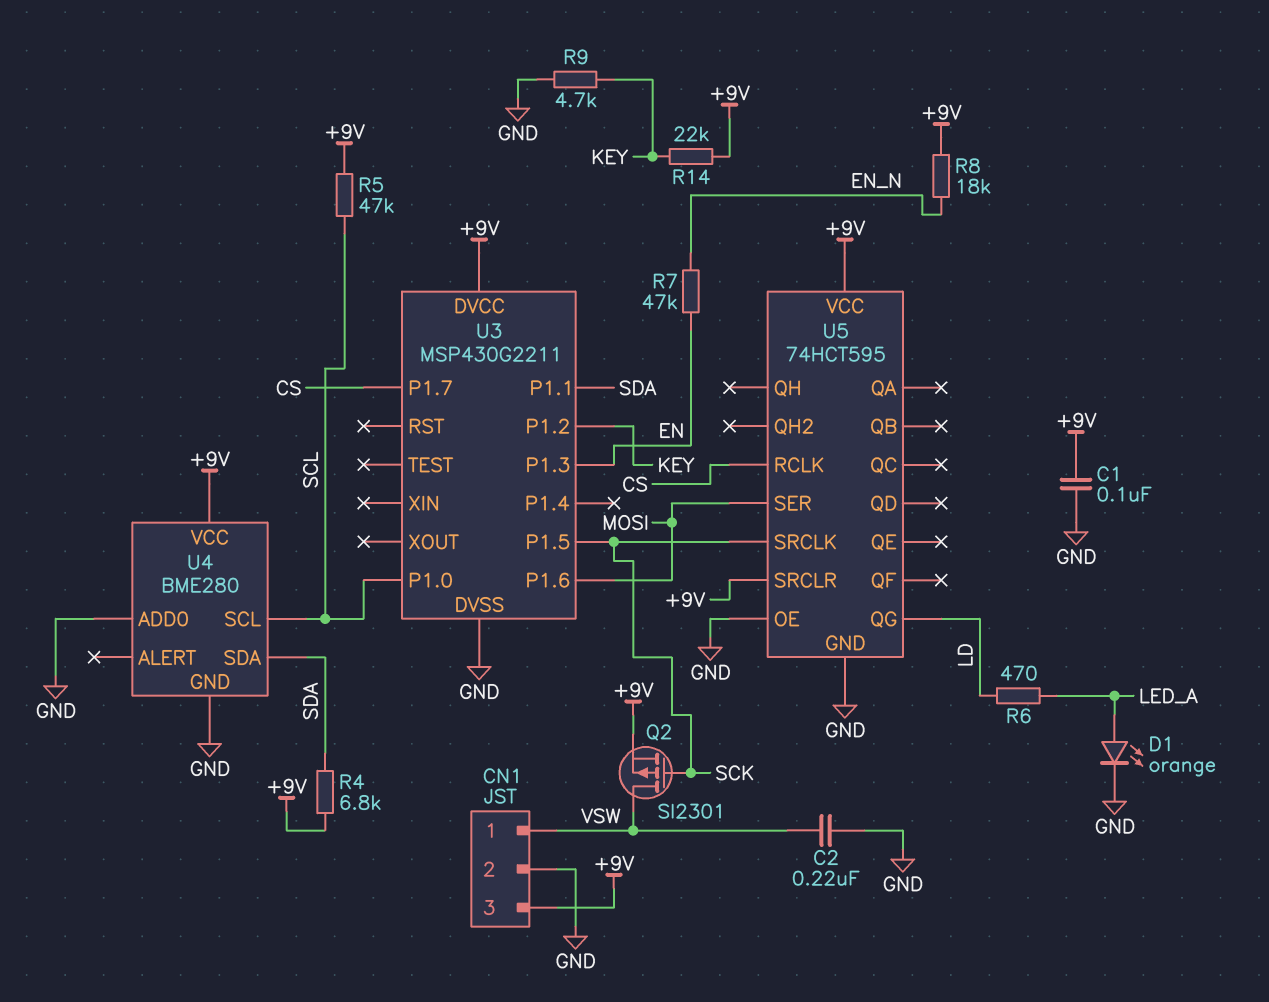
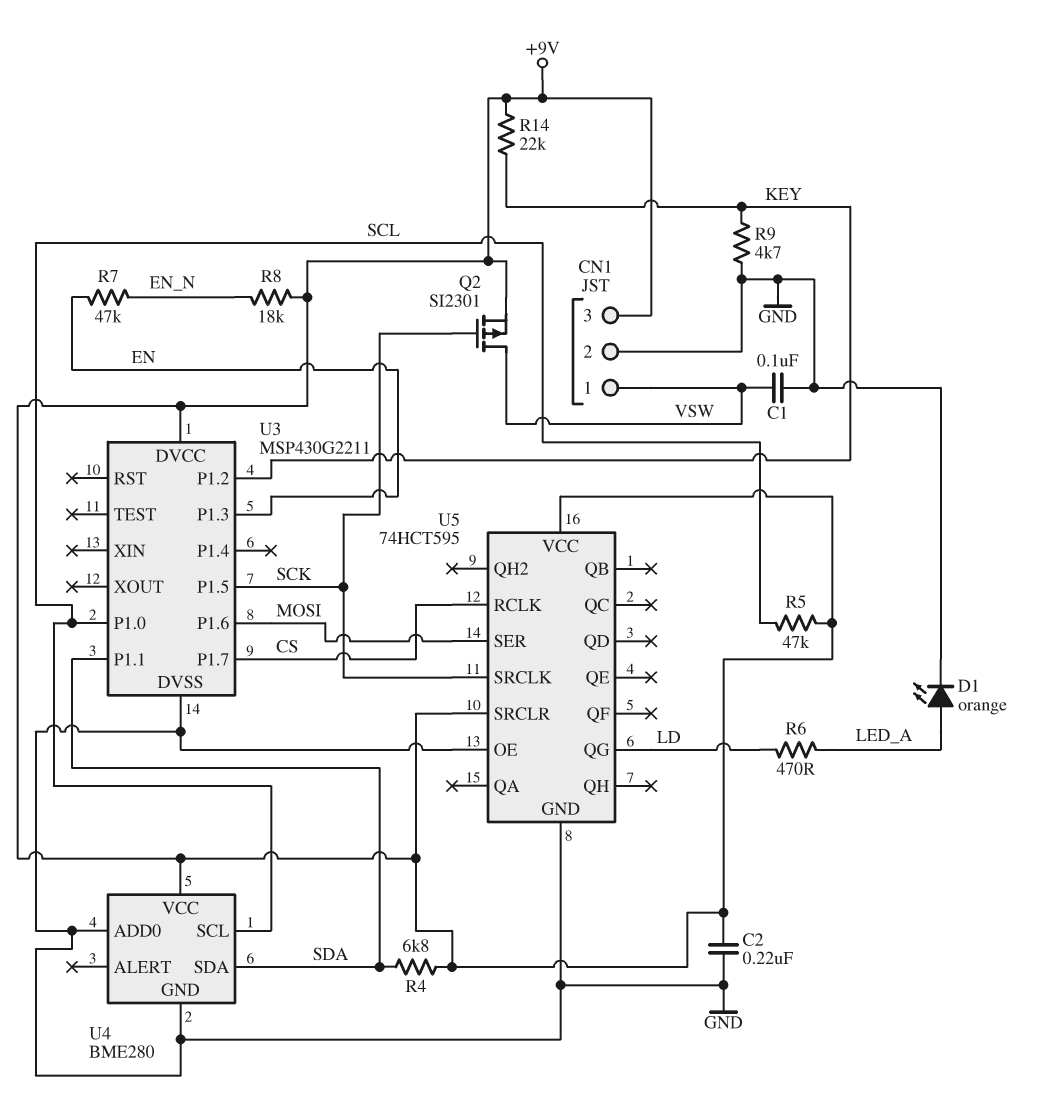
C1: 100nF (+9V, GND) -> 100nF (GND, VSW)
C2: 220nF (GND, VSW) -> 220nF (+9V, GND)

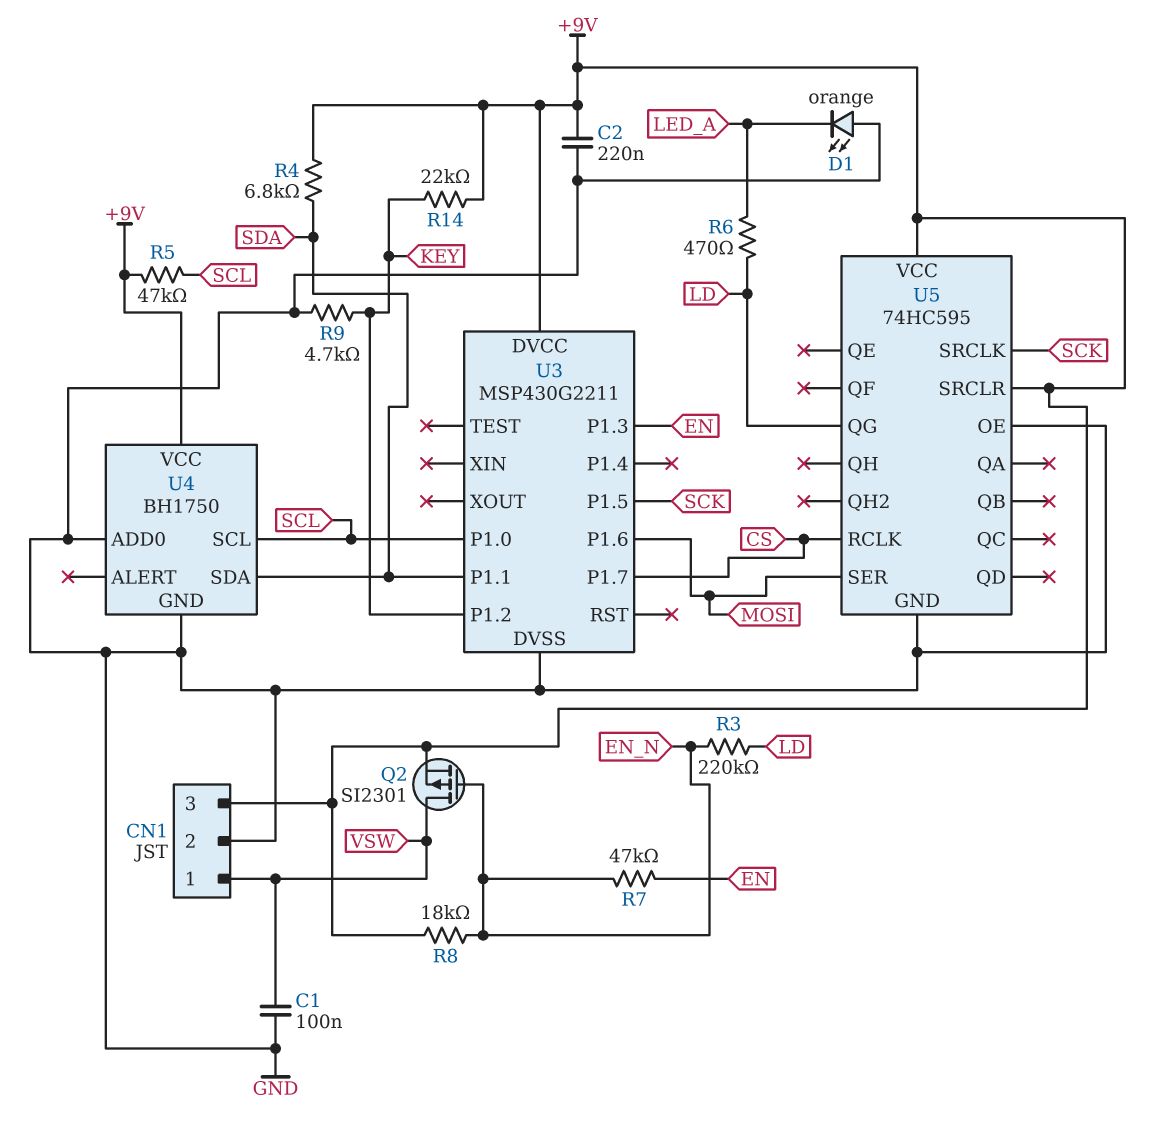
D1: LED orange (A LED_A, K GND) -> LED orange (A GND, K LED_A)
Q2: PMOS SI2301 (G SCK, D VSW, S +9V) -> PMOS SI2301 (G EN_N, D VSW, S +9V)
R3: none -> 220k (EN_N, LD)
U4: BME280 -> BH1750
U5: 74HCT595 -> 74HC595

